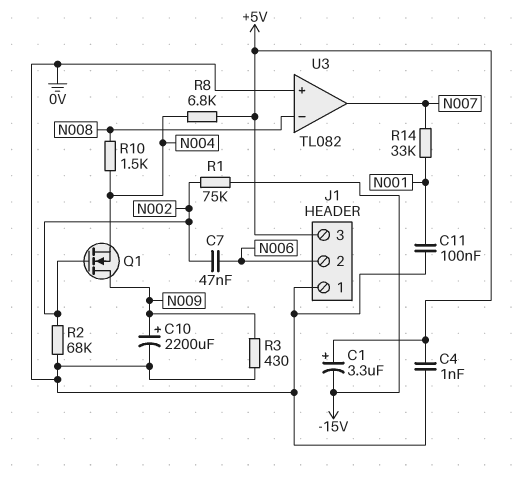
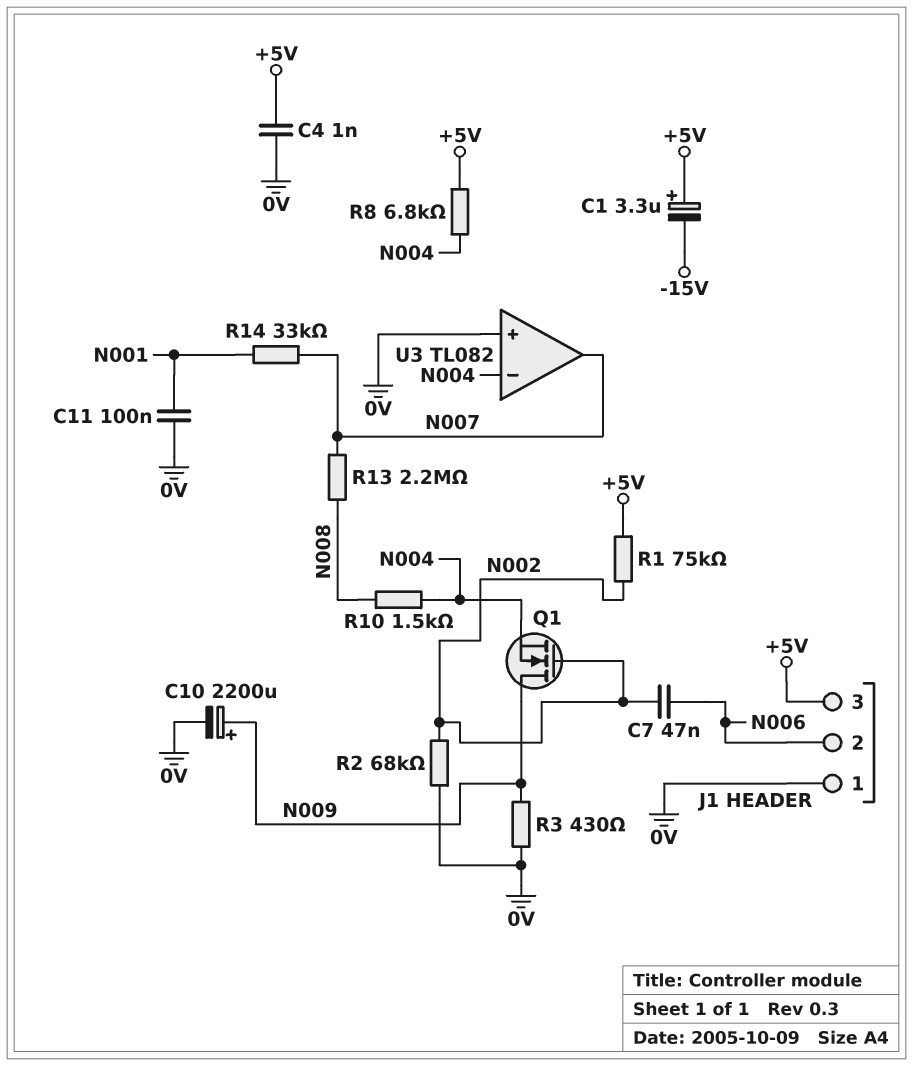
R1: 75k (-15V, N002) -> 75k (+5V, N002)
R13: none -> 2.2M (N007, N008)
U3 pin in-: N008 -> N004

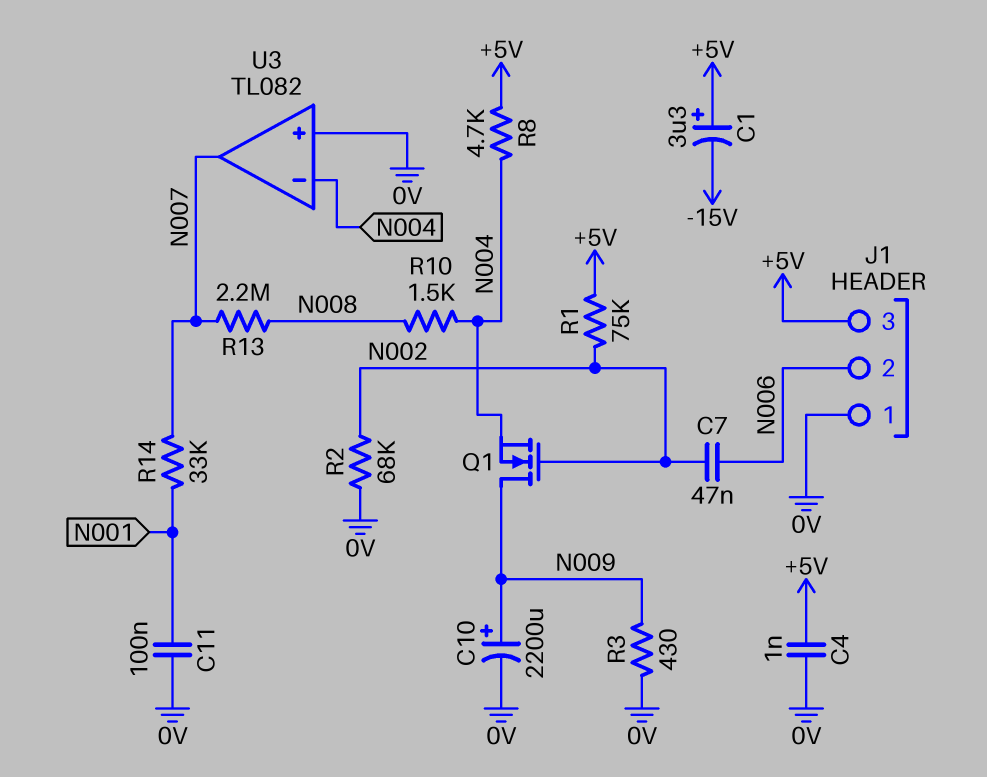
R8: 6.8k (+5V, N004) -> 4.7k (+5V, N004)

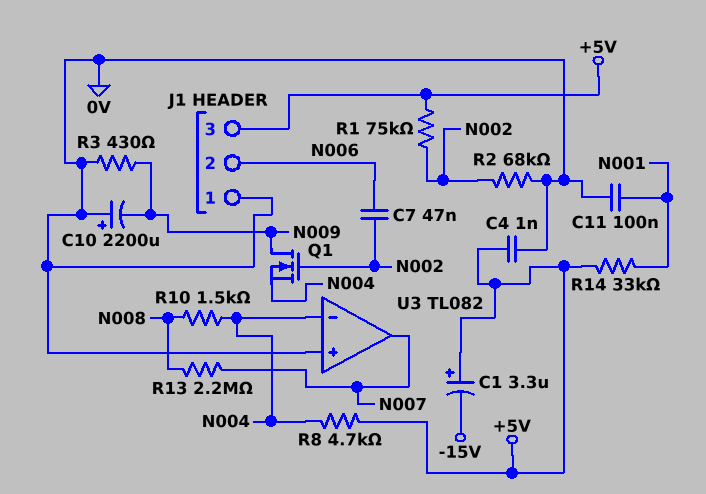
C10: 2200uF (plus N009, minus 0V) -> 2200uF (plus 0V, minus N009)
R14: 33k (N001, N007) -> 33k (+5V, N001)

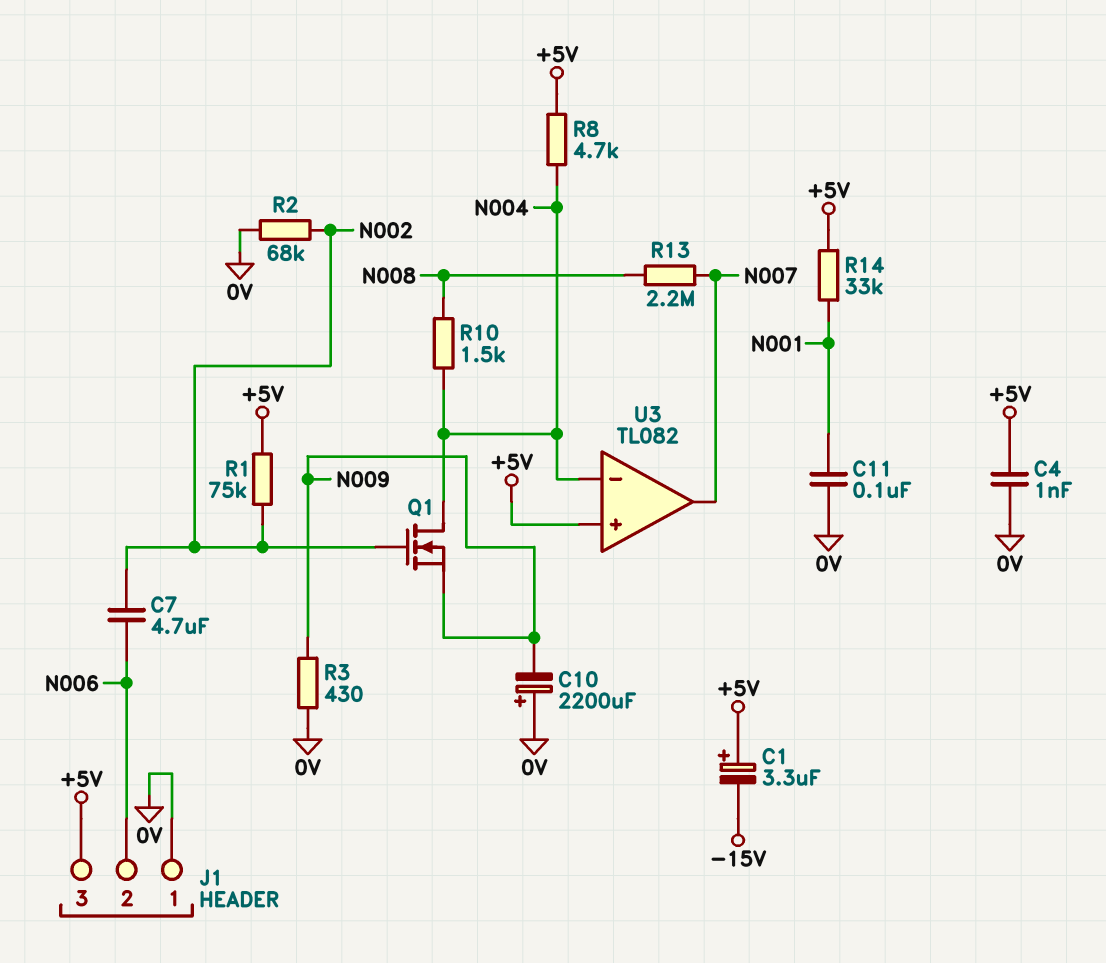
C7: 47nF (N002, N006) -> 4.7uF (N002, N006)
Q1: NMOS (G N002, D N009, S N004) -> NMOS (G N002, D N004, S N009)
U3 pin in+: 0V -> +5V

